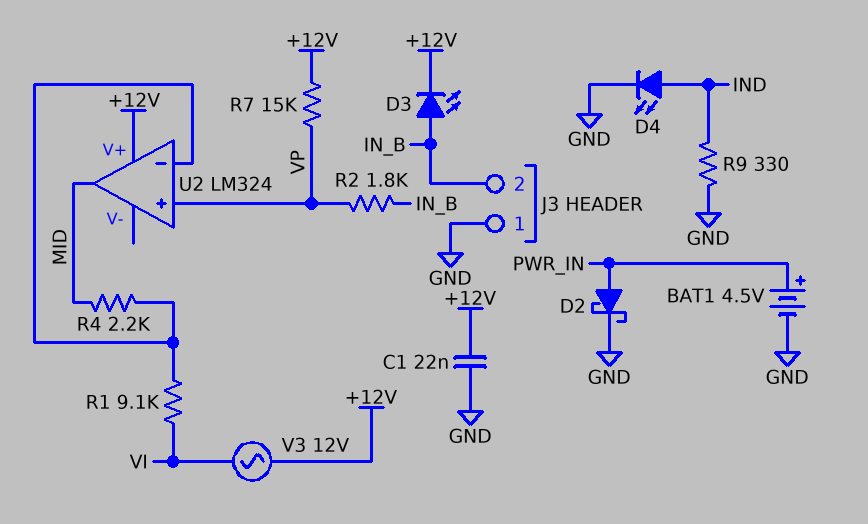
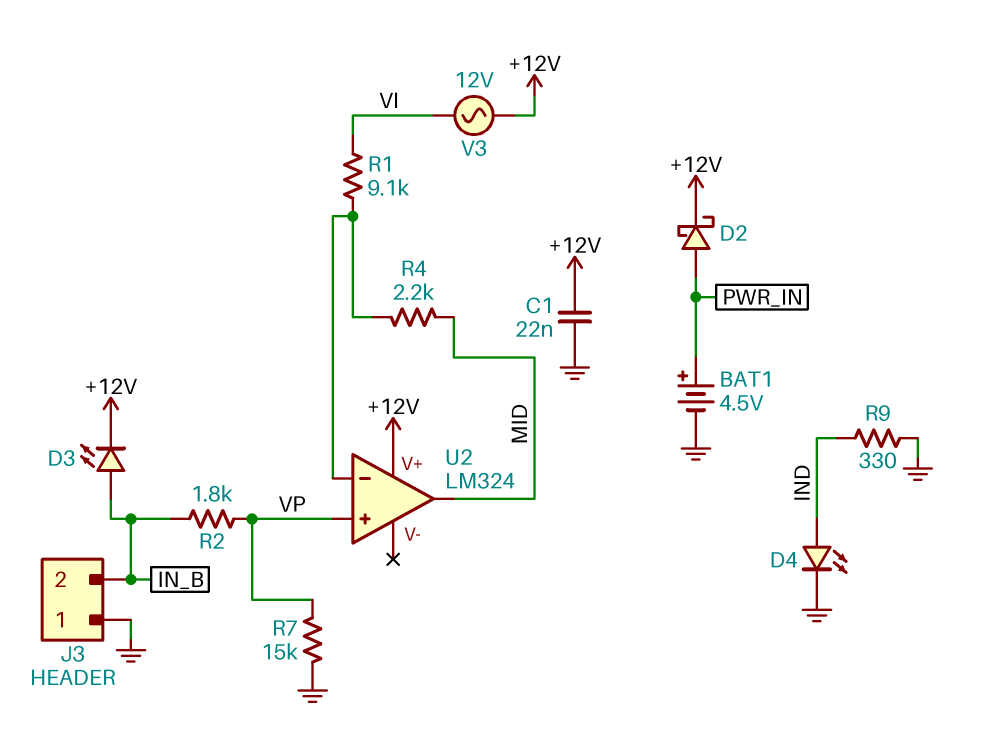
D2: schottky (A PWR_IN, K GND) -> schottky (A PWR_IN, K +12V)
R7: 15k (+12V, VP) -> 15k (GND, VP)

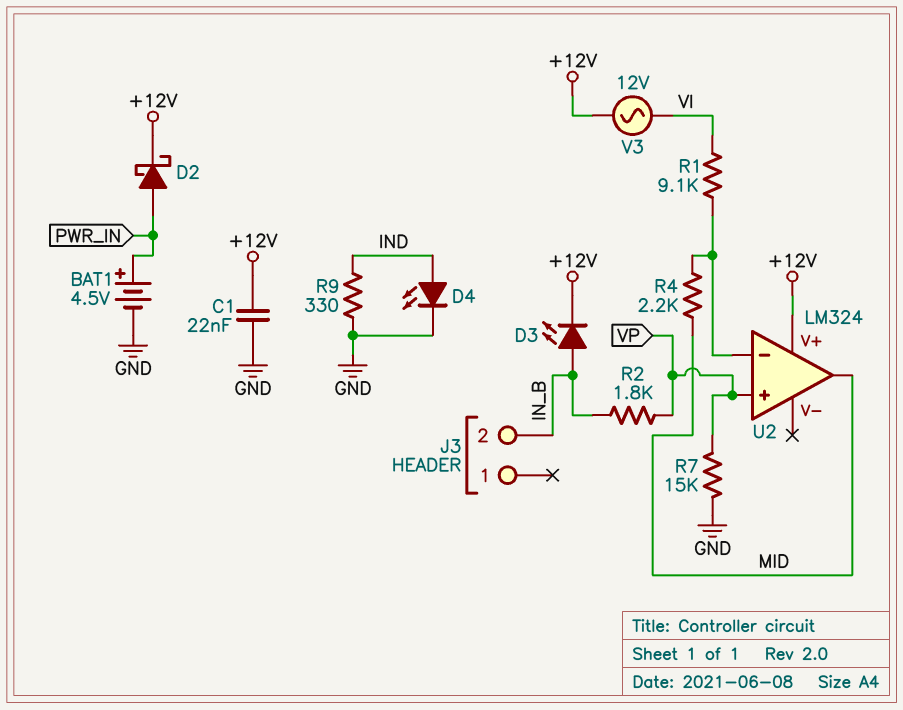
J3 pin 1: GND -> none

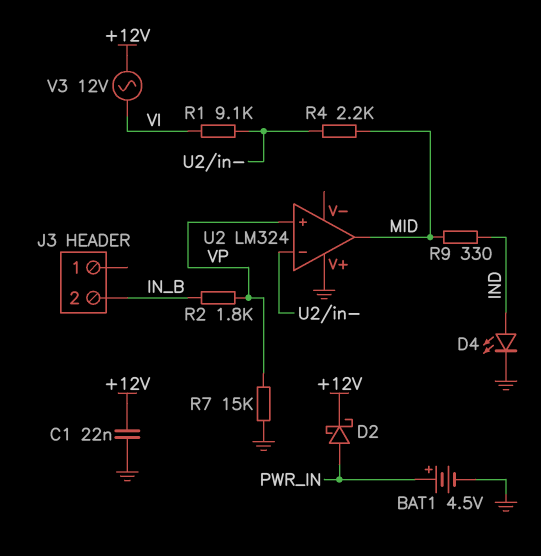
D3: LED (A IN_B, K +12V) -> none
R9: 330 (GND, IND) -> 330 (IND, MID)
U2 pin V+: +12V -> GND

